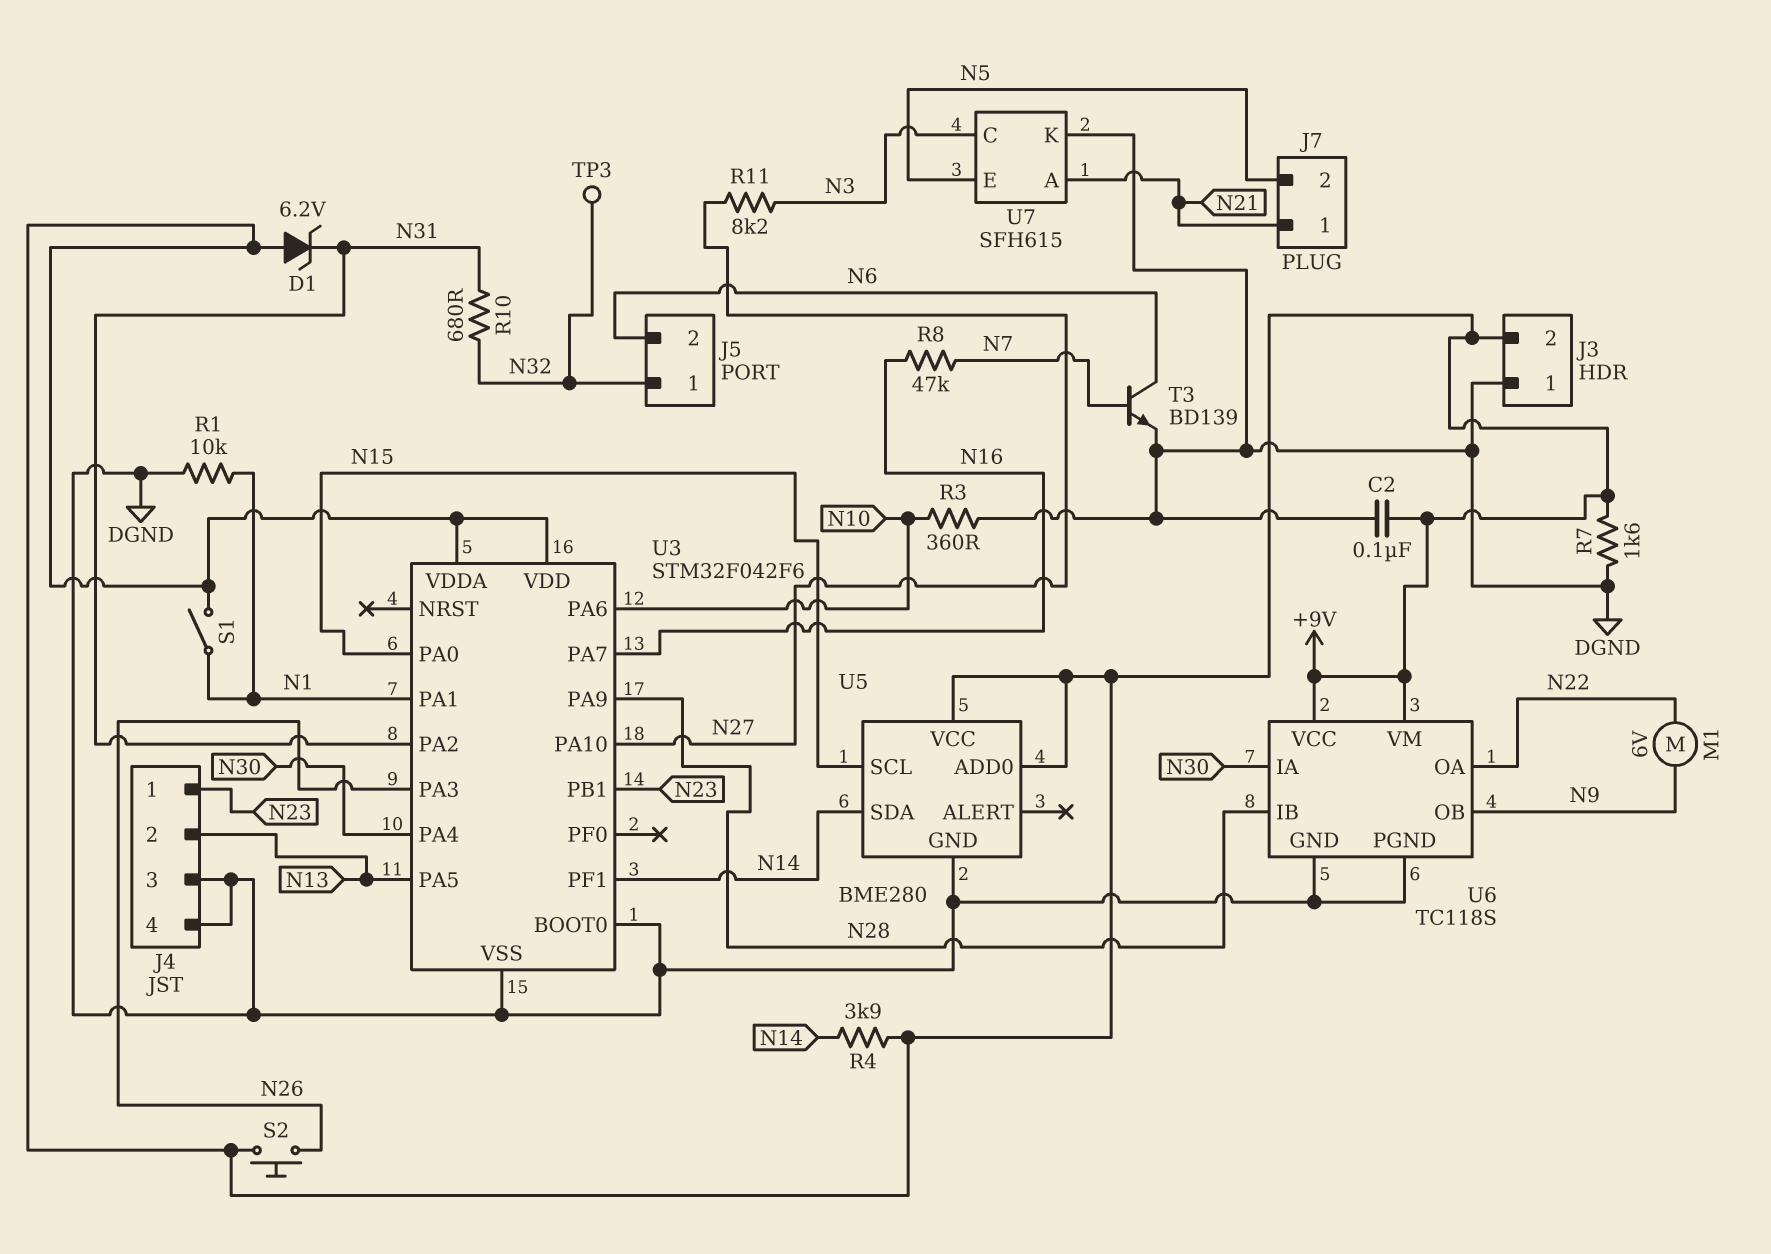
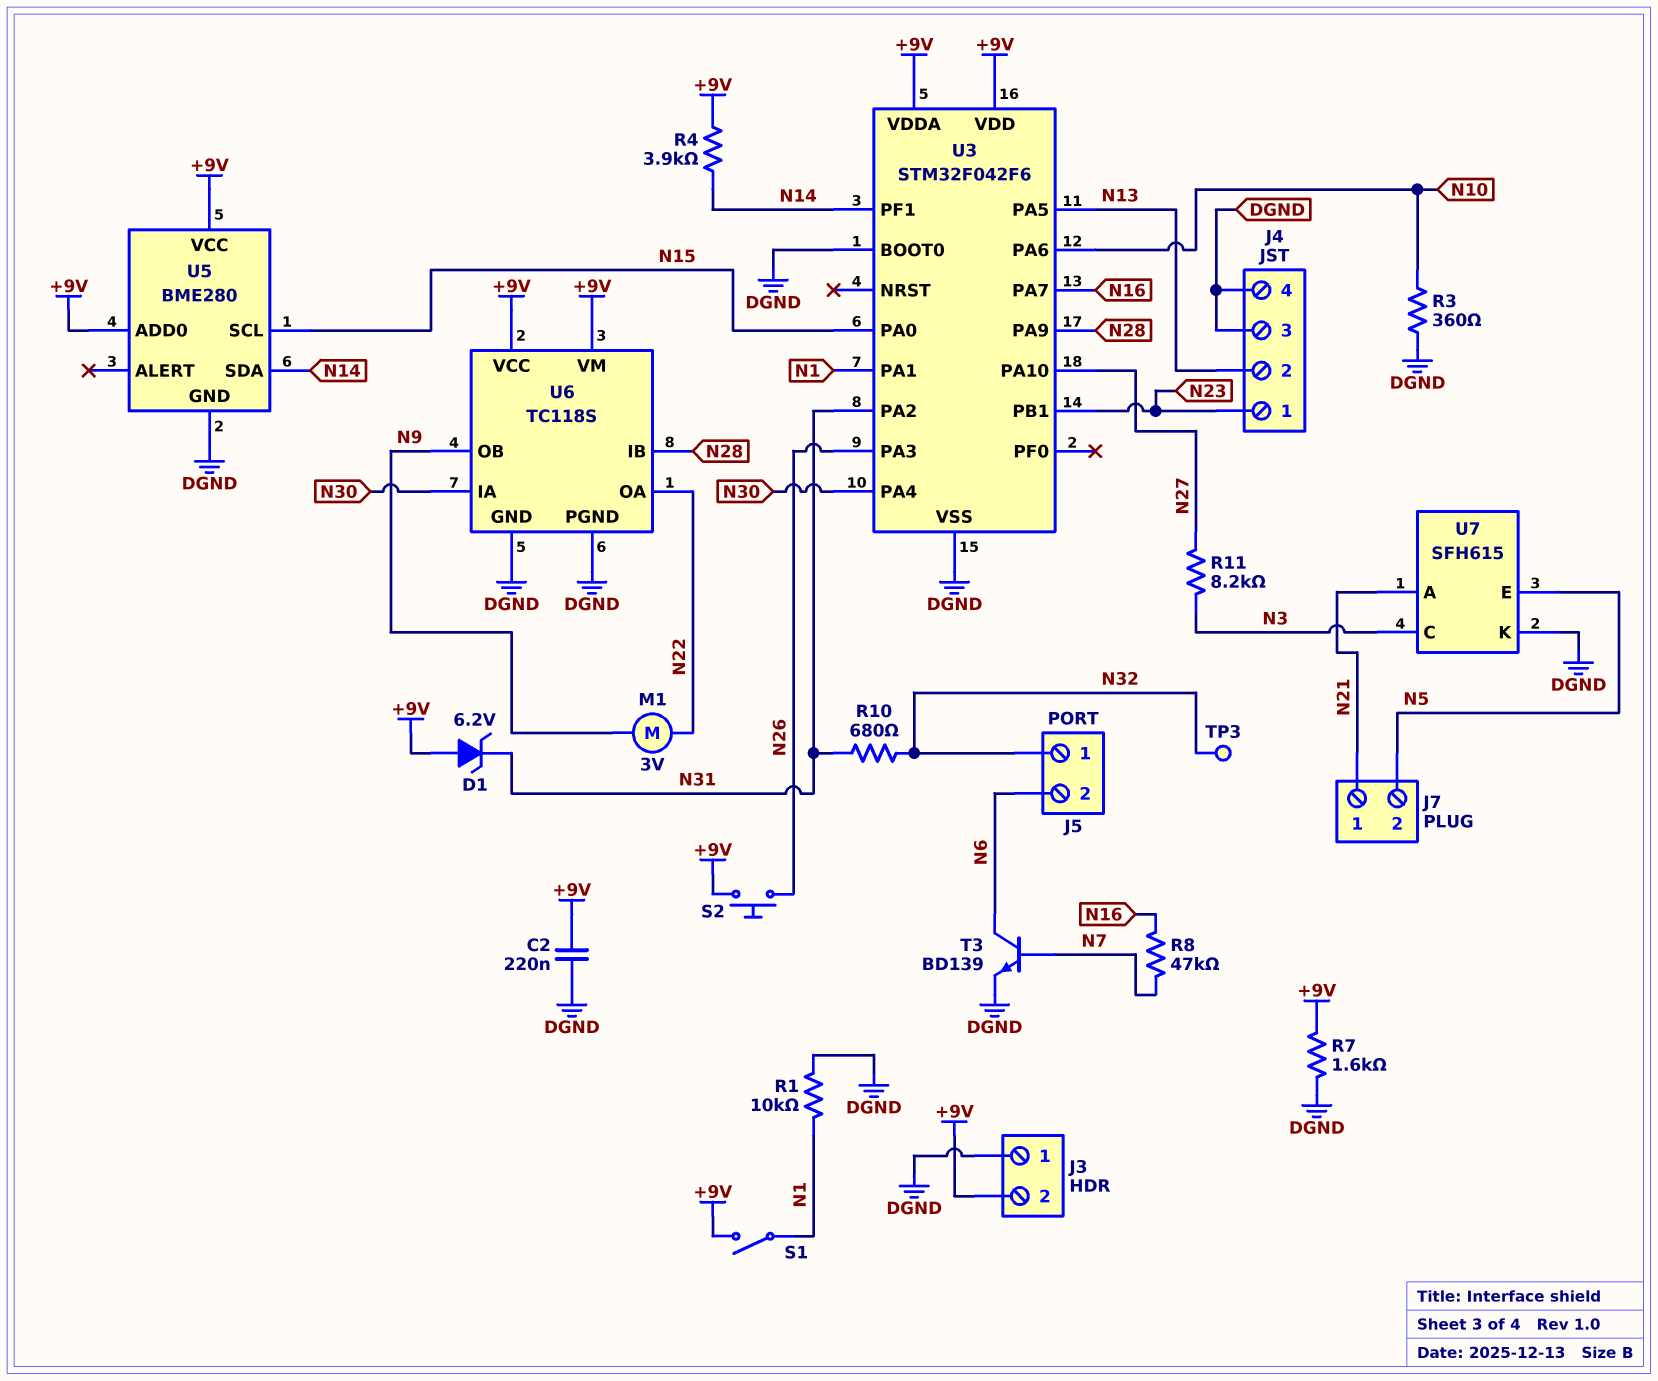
C2: 100nF (+9V, DGND) -> 220nF (+9V, DGND)
M1: motor 6V (N9, N22) -> motor 3V (N9, N22)

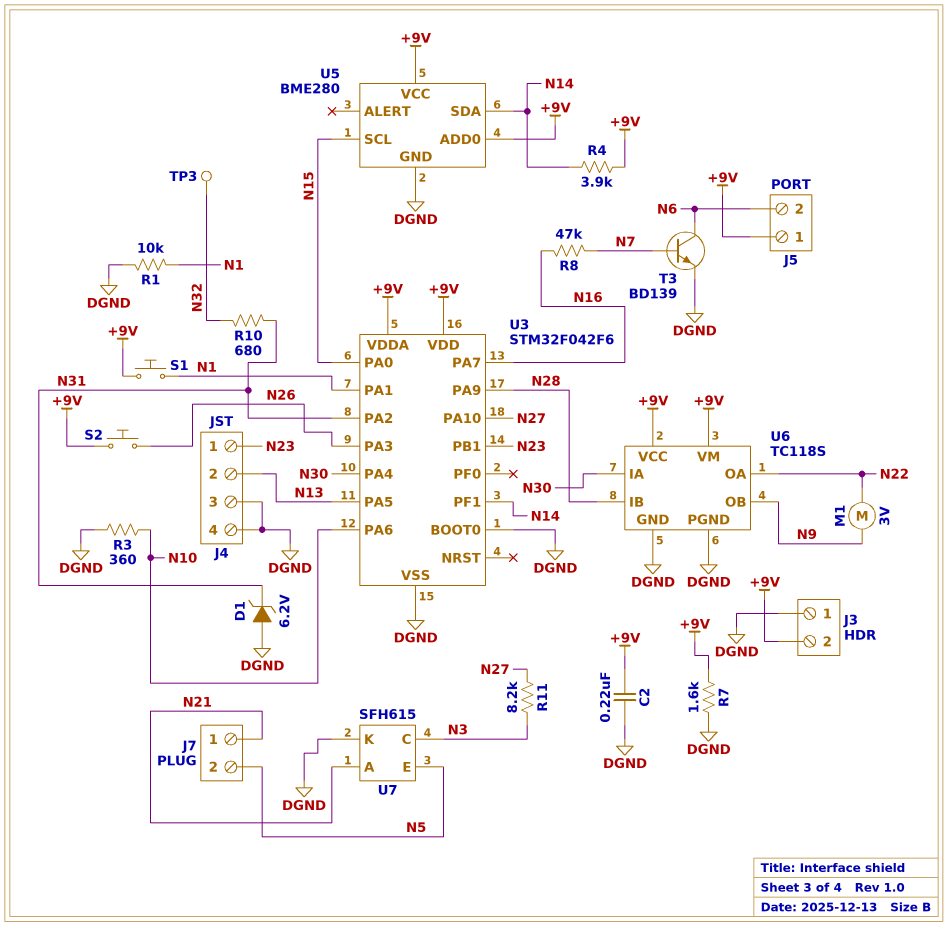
D1: zener 6.2V (A +9V, K N31) -> zener 6.2V (A DGND, K N31)
J5 pin 1: N32 -> +9V
S1: switch (+9V, N1) -> button (+9V, N1)

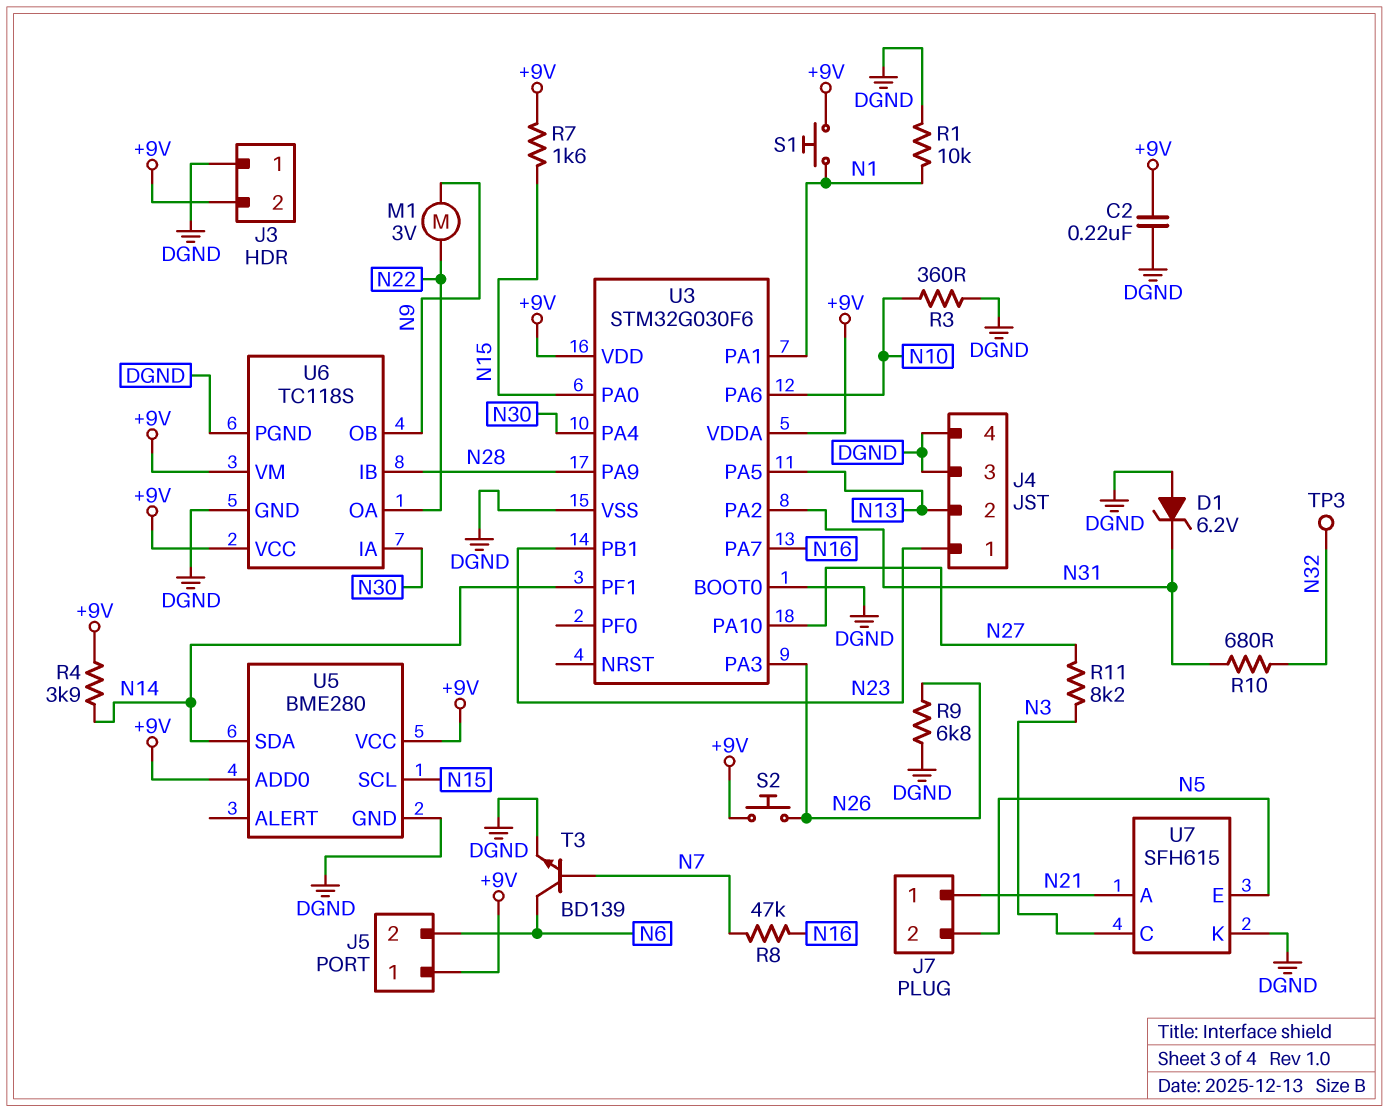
R7: 1.6k (+9V, DGND) -> 1.6k (+9V, N15)
R9: none -> 6.8k (DGND, N26)
U3: STM32F042F6 -> STM32G030F6

